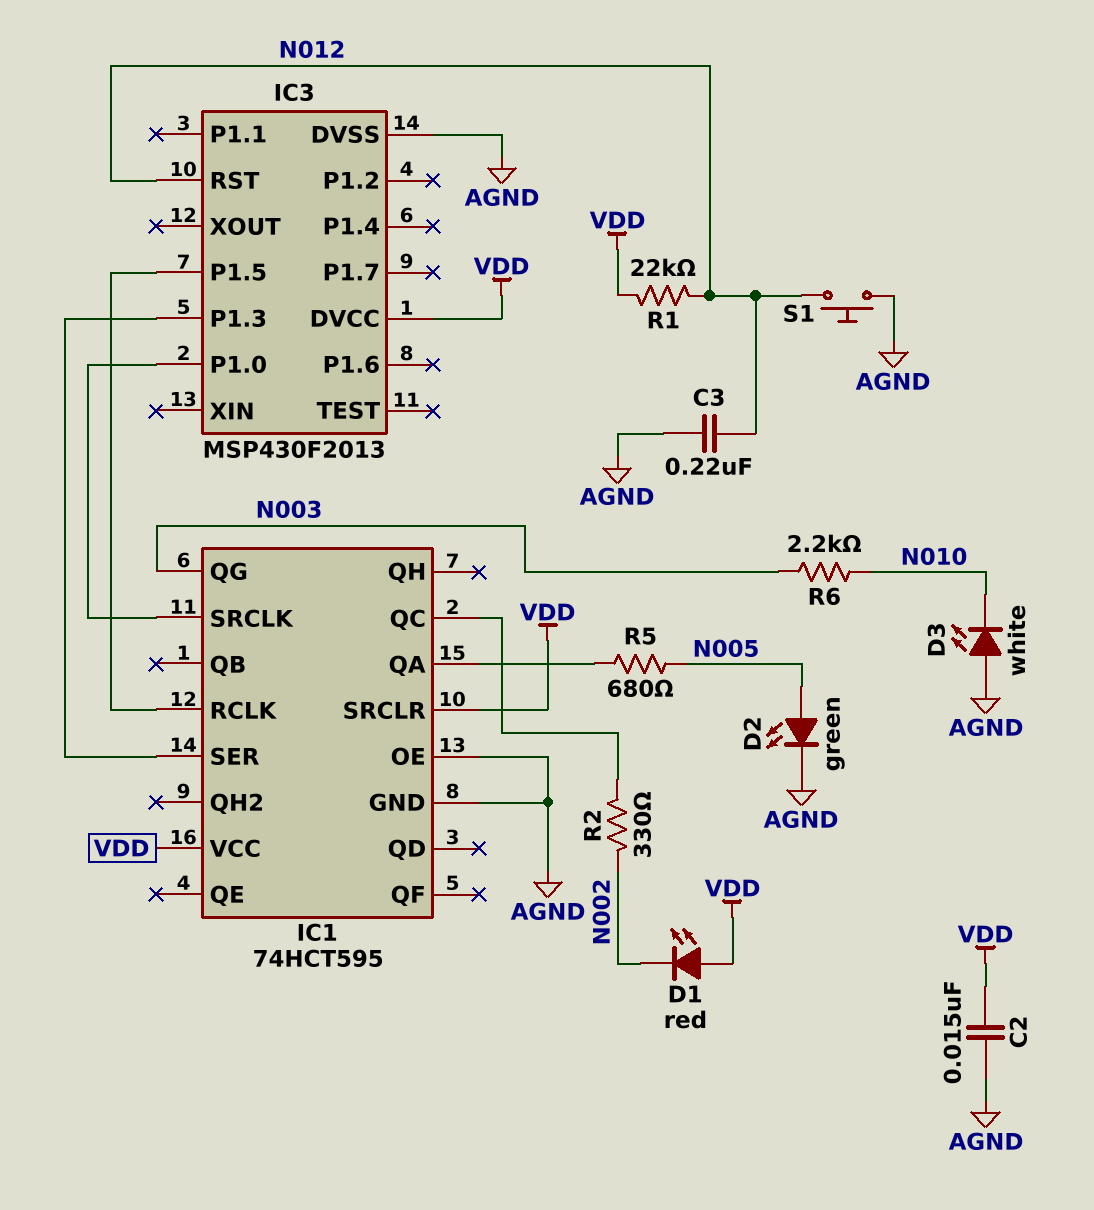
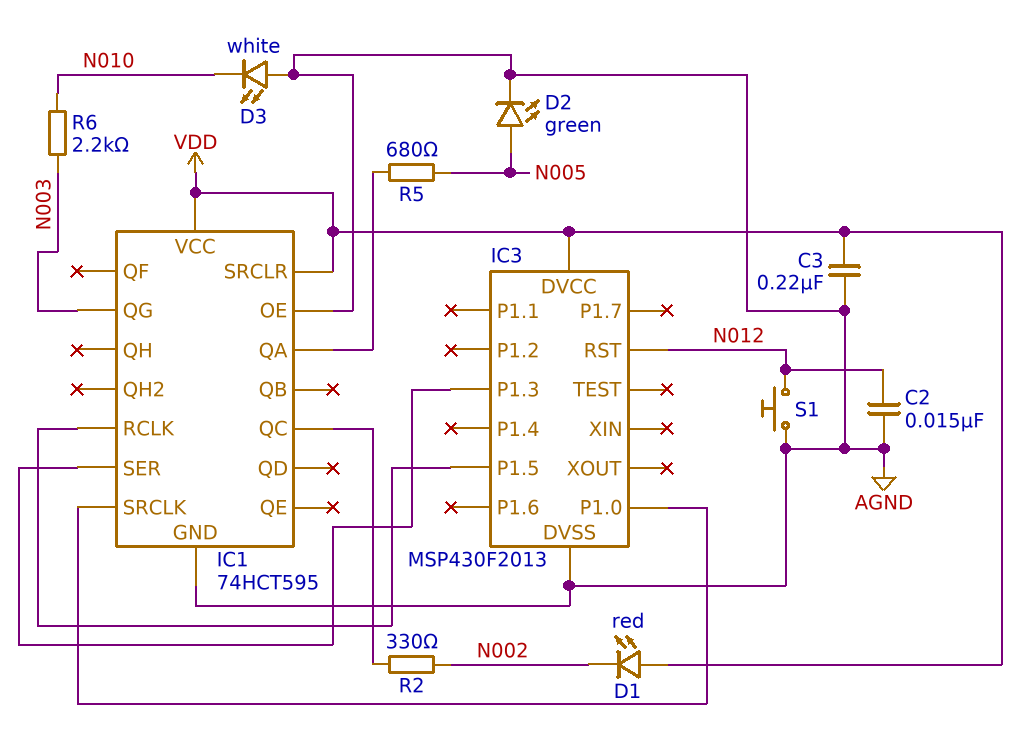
C2: 15nF (AGND, VDD) -> 15nF (AGND, N012)
C3: 220nF (AGND, N012) -> 220nF (AGND, VDD)
R1: 22k (N012, VDD) -> none

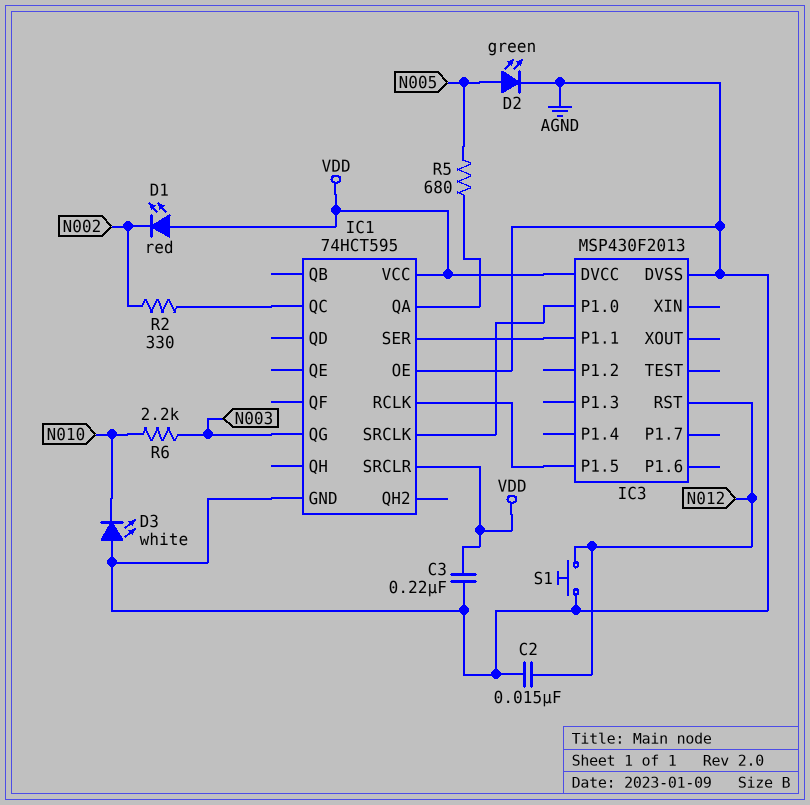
IC3 pin P1.1: none -> IC1/SER
IC3 pin P1.3: IC1/SER -> none

